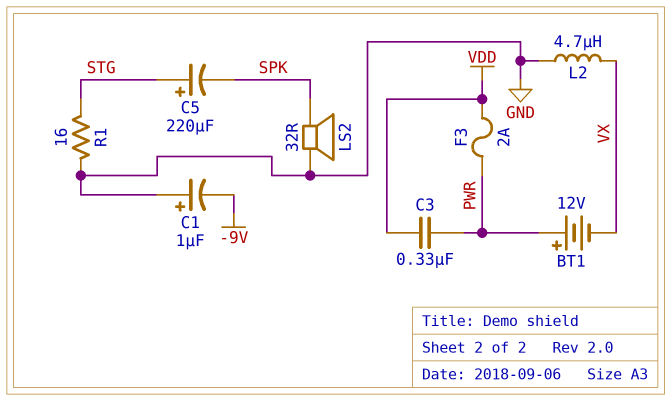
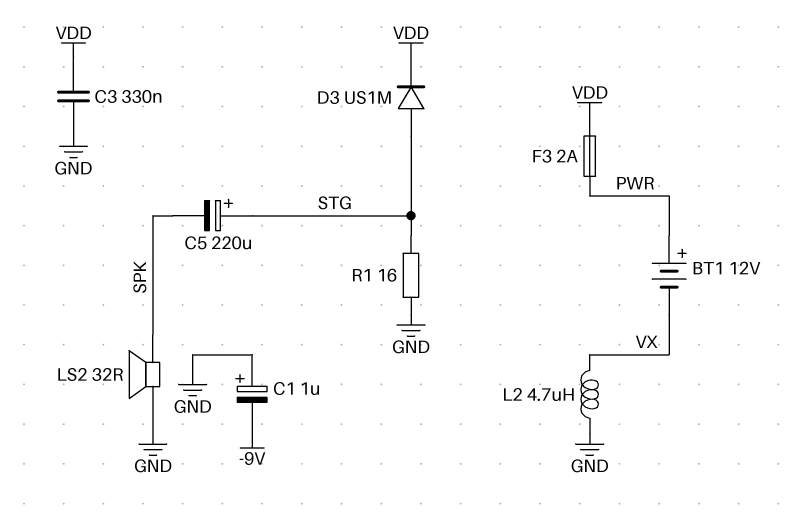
C3: 330nF (PWR, VDD) -> 330nF (GND, VDD)
D3: none -> diode US1M (A STG, K VDD)

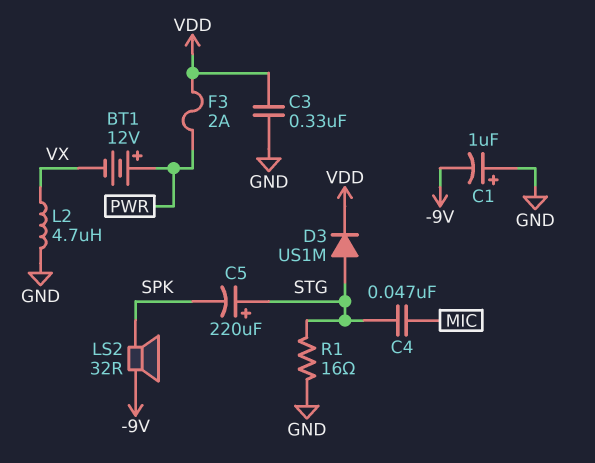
C4: none -> 47nF (MIC, STG)
LS2: speaker 32R (GND, SPK) -> speaker 32R (-9V, SPK)

